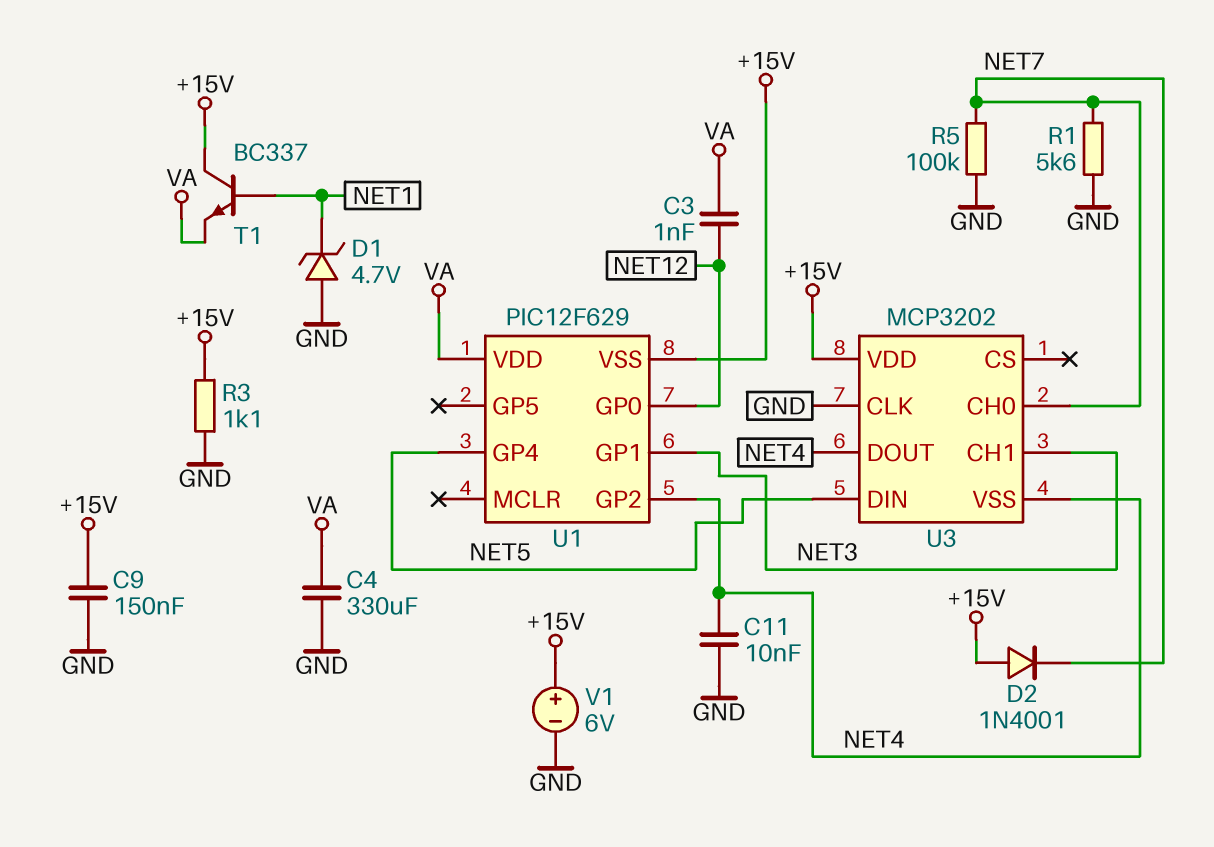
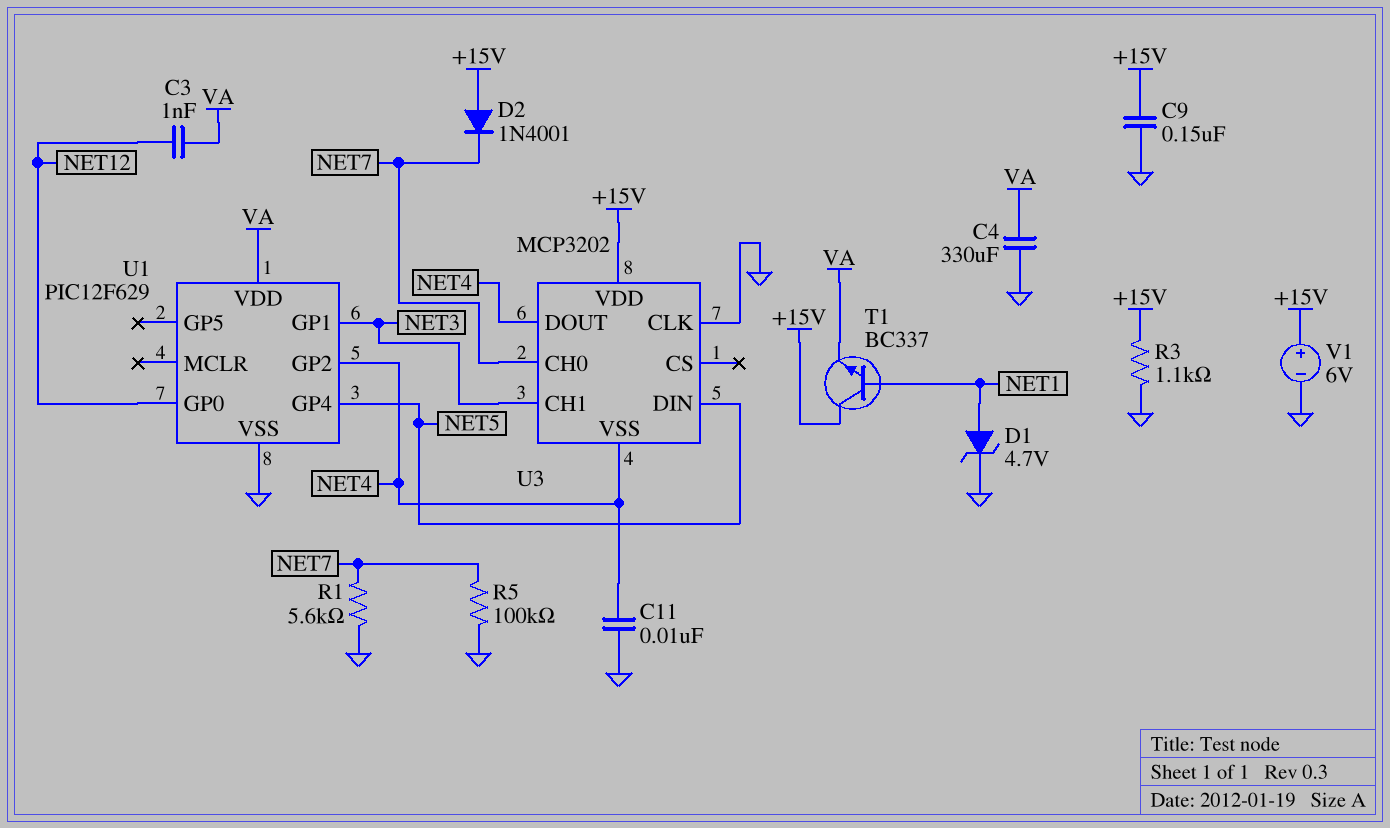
D1: zener 4.7V (A GND, K NET1) -> zener 4.7V (A NET1, K GND)
U1 pin VSS: +15V -> GND

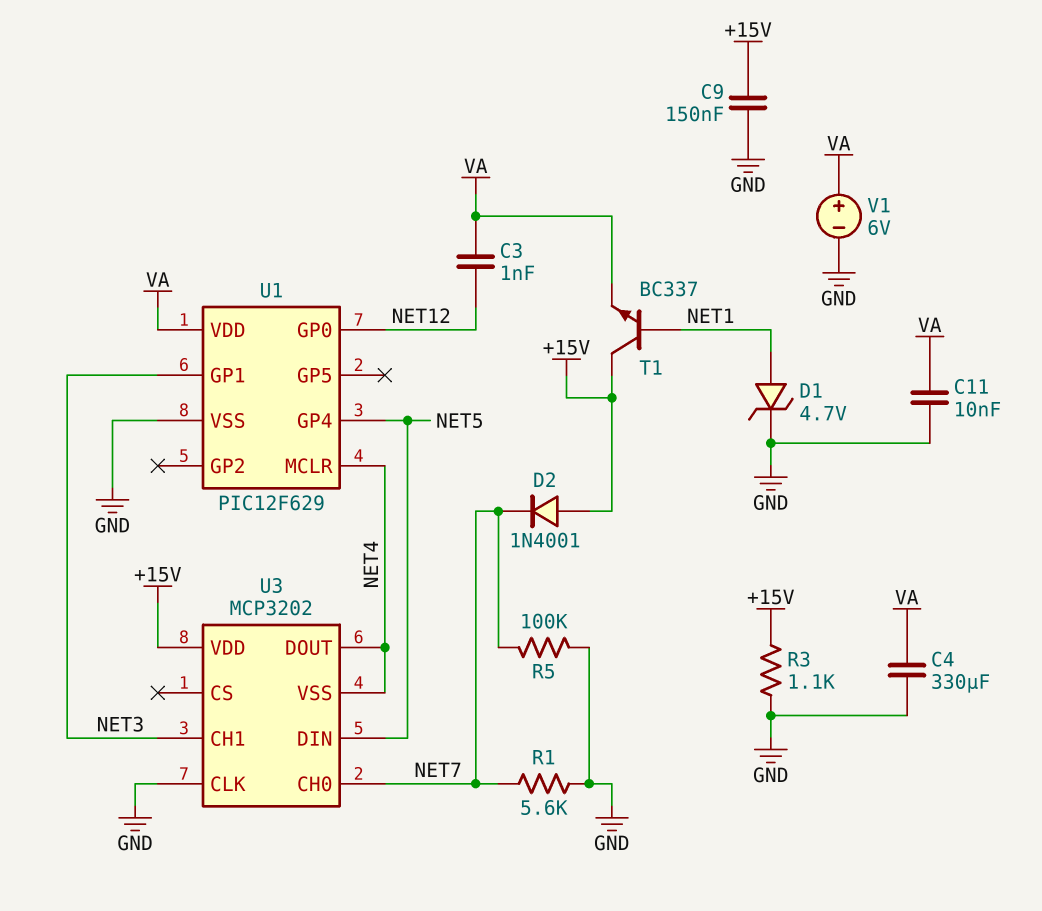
C11: 10nF (GND, NET4) -> 10nF (GND, VA)
U1 pin GP2: NET4 -> none
U1 pin MCLR: none -> NET4
V1: 6V (plus +15V, minus GND) -> 6V (plus VA, minus GND)

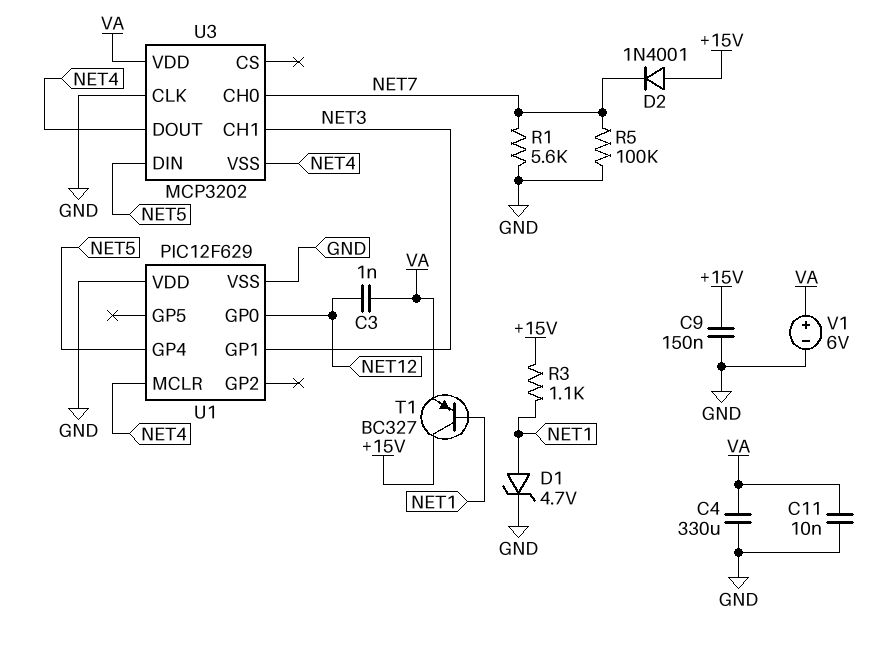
R3: 1.1k (+15V, GND) -> 1.1k (+15V, NET1)
T1: NPN BC337 (B NET1, C +15V, E VA) -> PNP BC327 (B NET1, C +15V, E VA)
U1 pin VDD: VA -> GND
U3 pin VDD: +15V -> VA

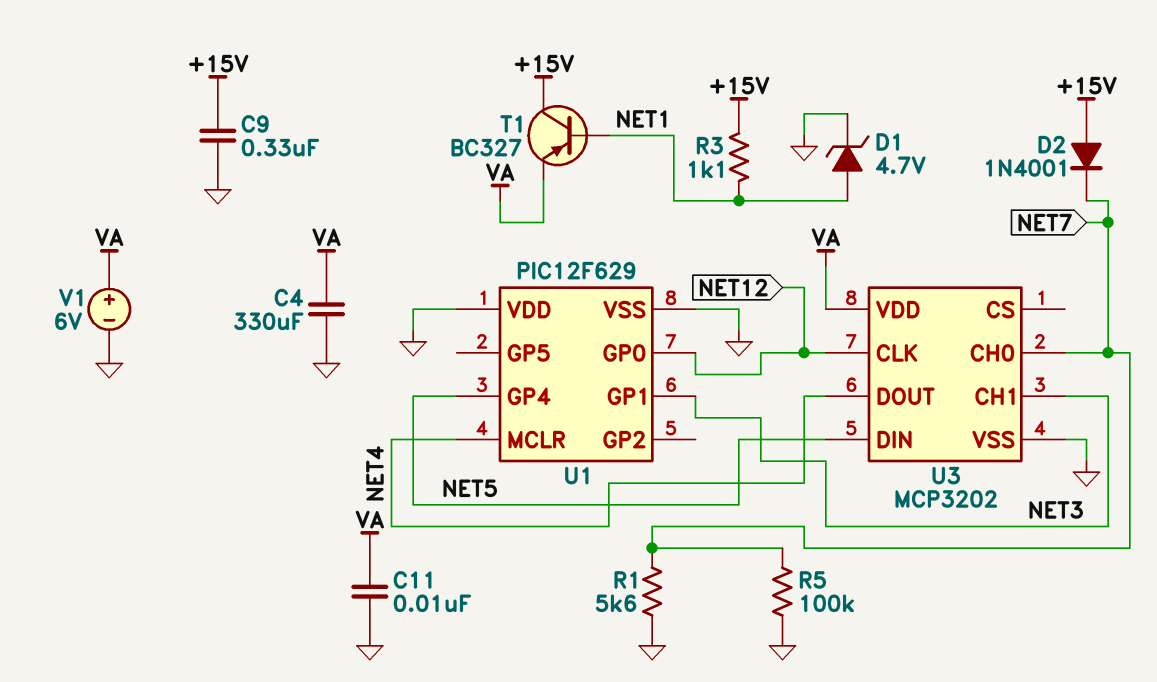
C3: 1nF (NET12, VA) -> none
C9: 150nF (+15V, GND) -> 330nF (+15V, GND)
U3 pin CLK: GND -> NET12
U3 pin VSS: NET4 -> GND

